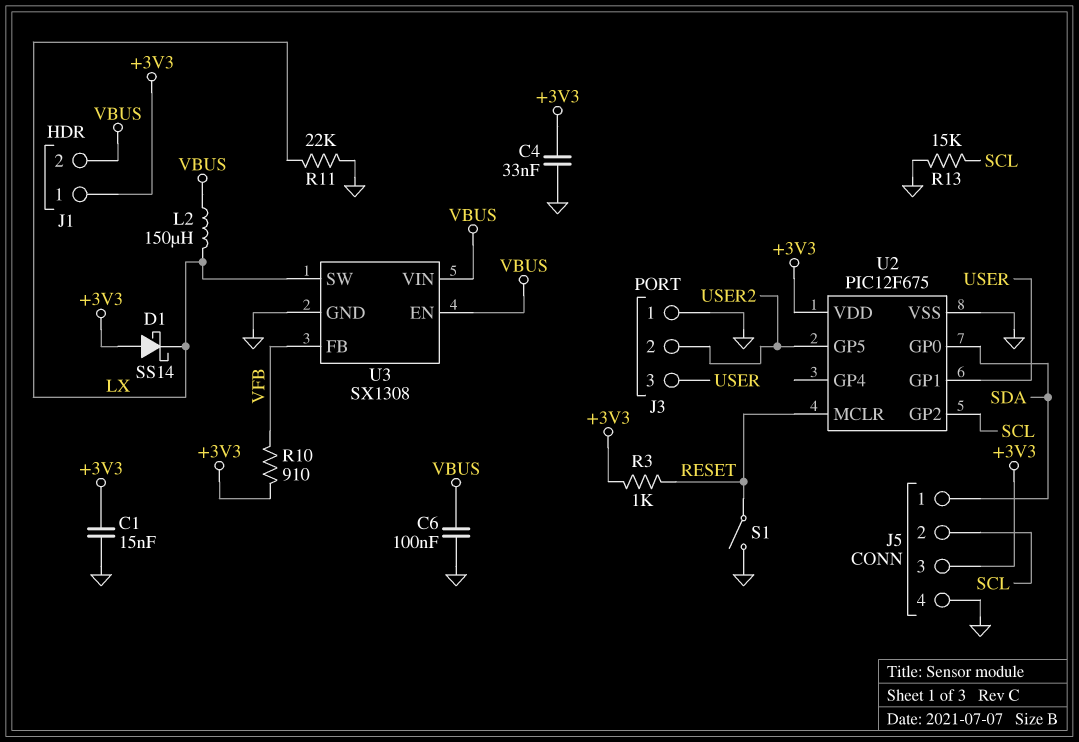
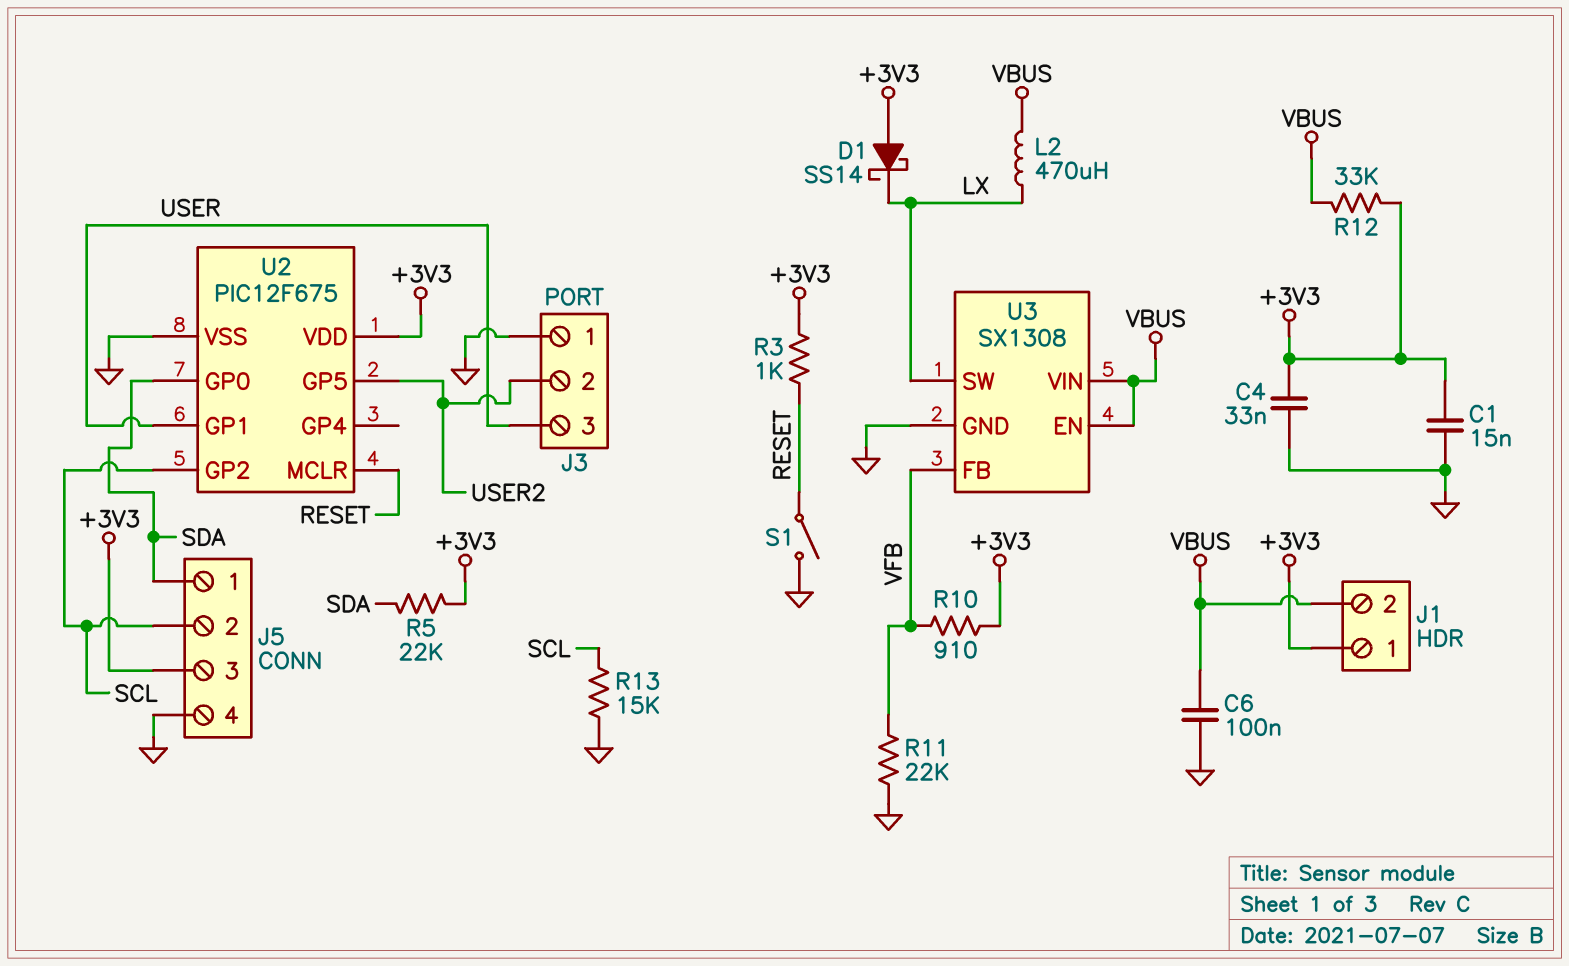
L2: 150uH (LX, VBUS) -> 470uH (LX, VBUS)
R5: none -> 22k (+3V3, SDA)
R11: 22k (GND, LX) -> 22k (GND, VFB)
R12: none -> 33k (+3V3, VBUS)

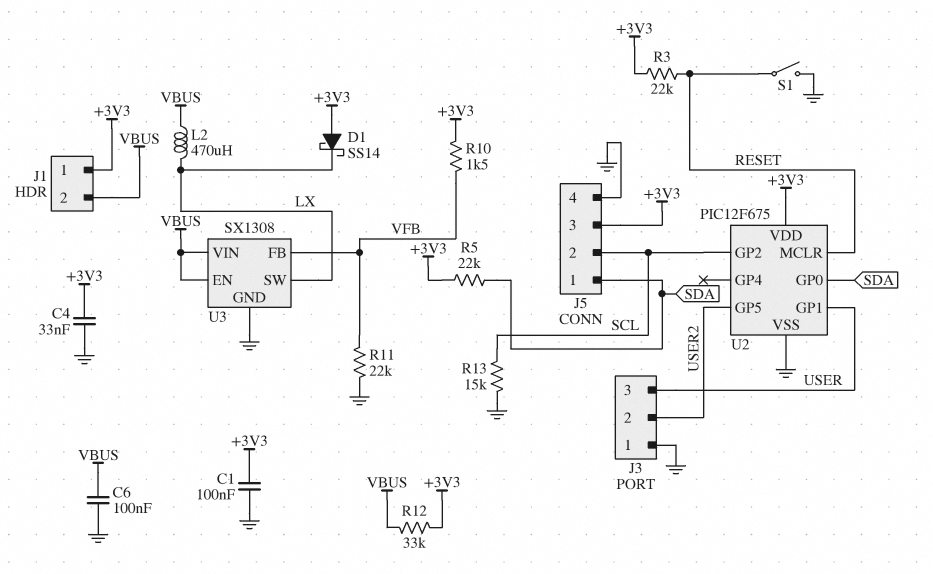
C1: 15nF (+3V3, GND) -> 100nF (+3V3, GND)
R3: 1k (+3V3, RESET) -> 22k (+3V3, RESET)
R10: 910 (+3V3, VFB) -> 1.5k (+3V3, VFB)

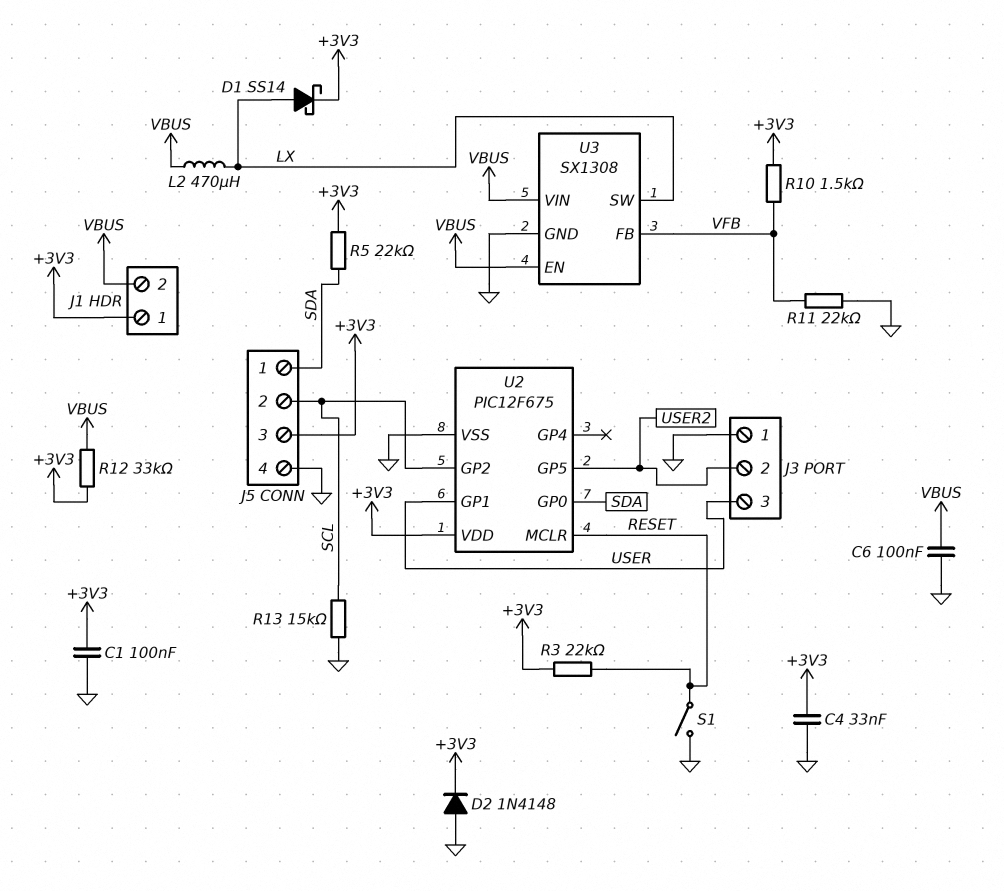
D1: schottky SS14 (A +3V3, K LX) -> schottky SS14 (A LX, K +3V3)
D2: none -> diode 1N4148 (A GND, K +3V3)

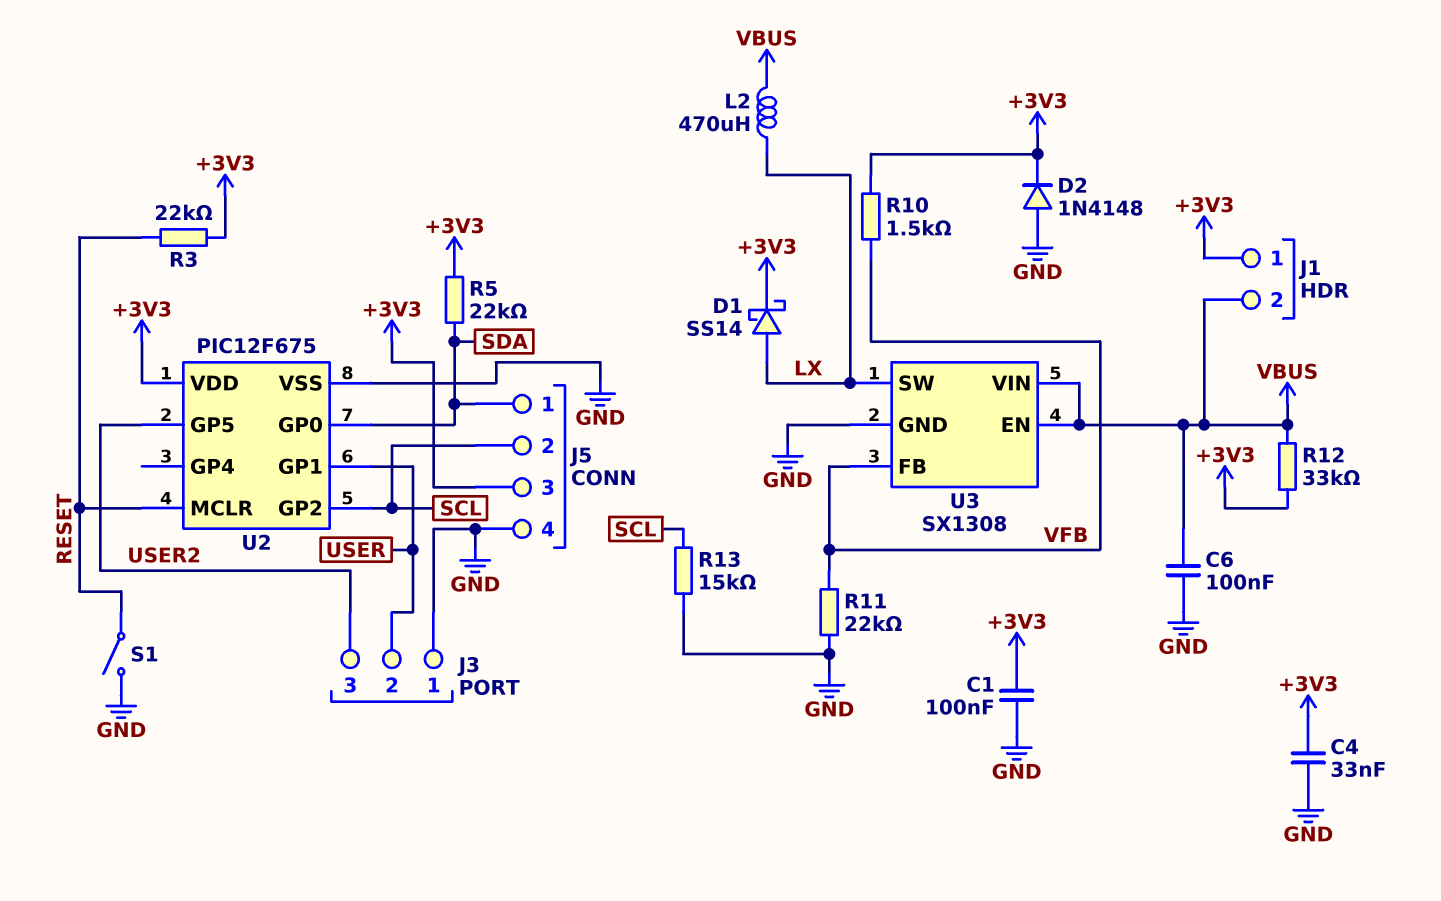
J3 pin 2: USER2 -> USER
J3 pin 3: USER -> USER2

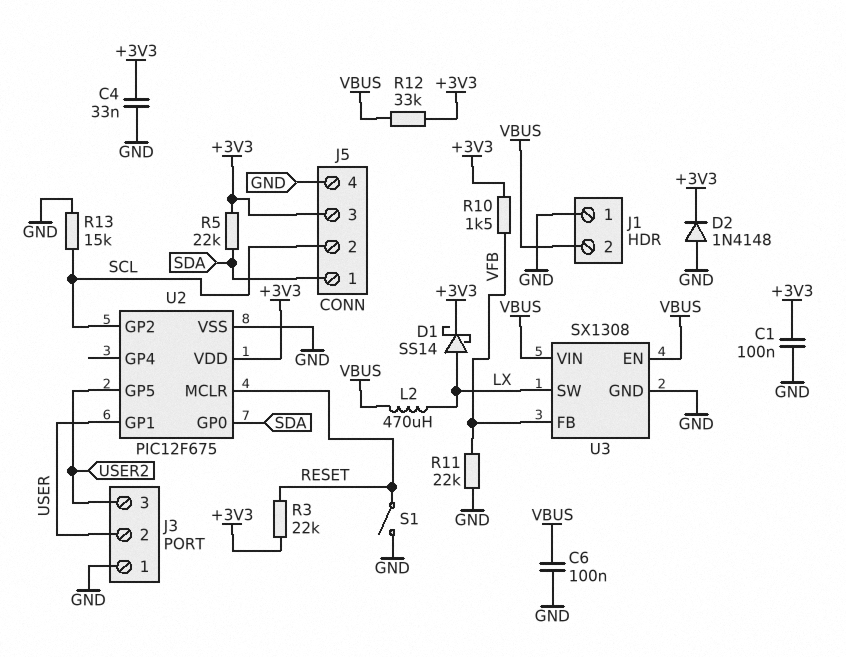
J1 pin 1: +3V3 -> GND

